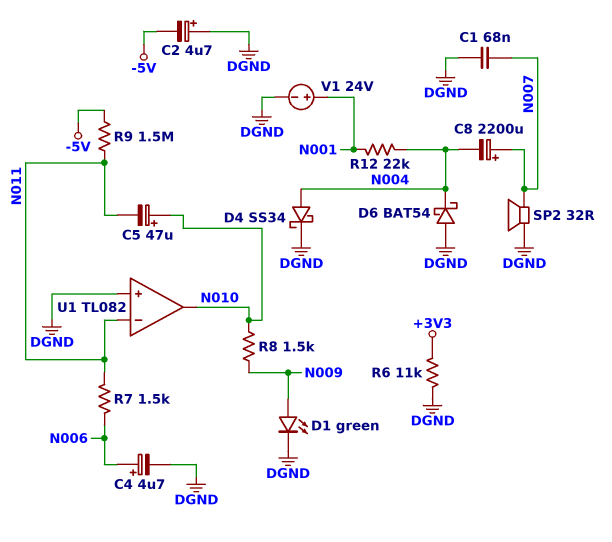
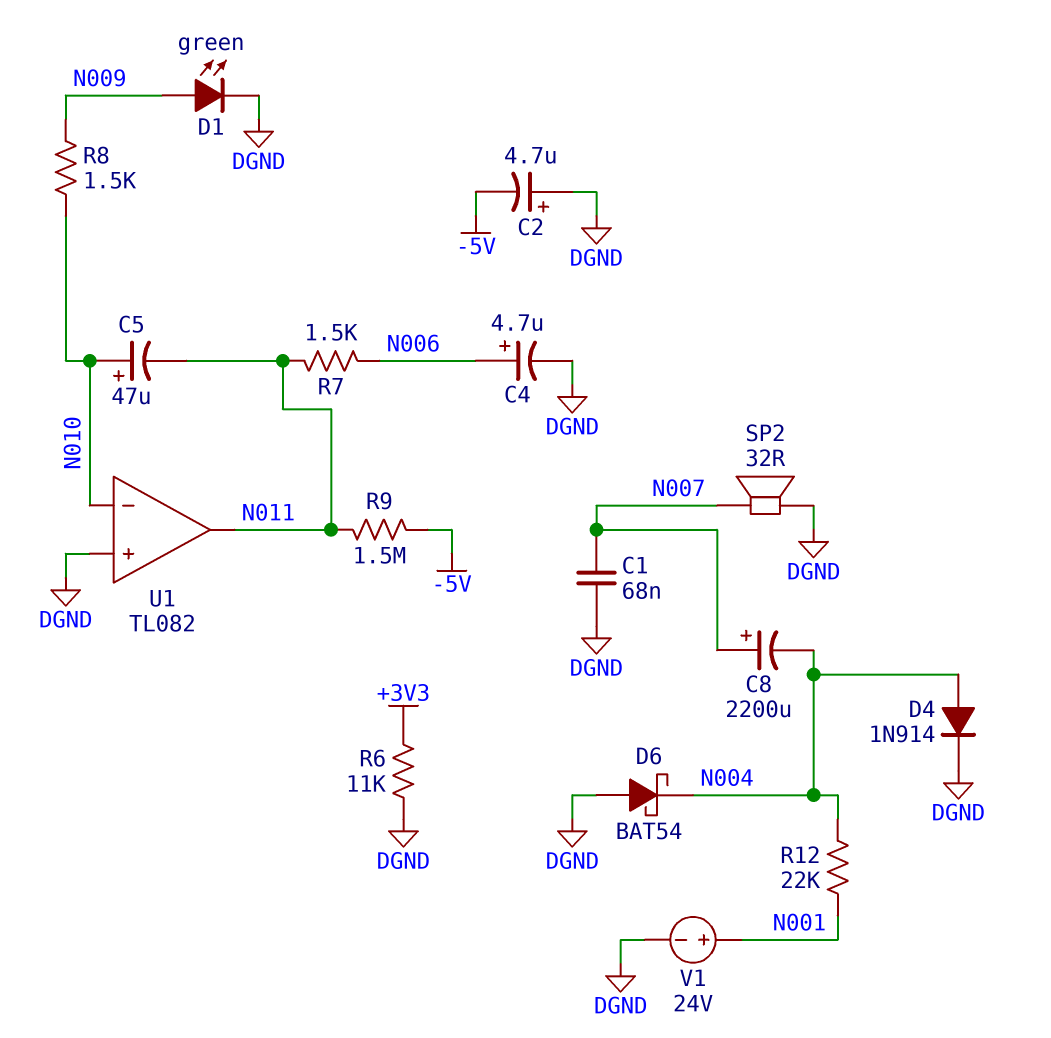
D4: schottky SS34 (A N004, K DGND) -> diode 1N914 (A N004, K DGND)
U1 pin in-: N011 -> N010
U1 pin out: N010 -> N011

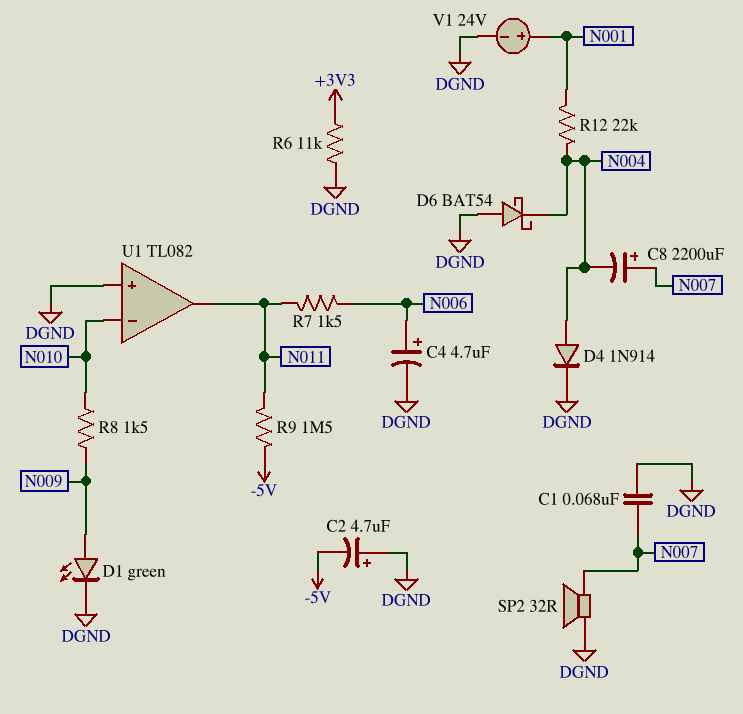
C5: 47uF (plus N010, minus N011) -> none

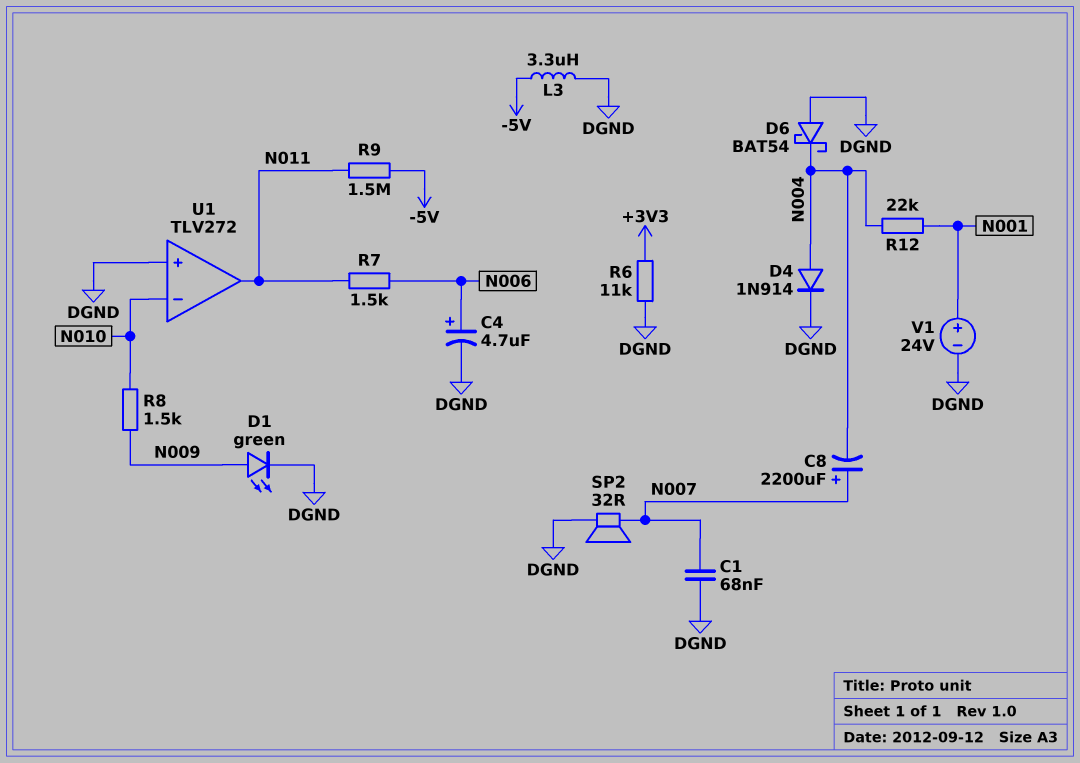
C2: 4.7uF (plus DGND, minus -5V) -> none
L3: none -> 3.3uH (-5V, DGND)
U1: TL082 -> TLV272

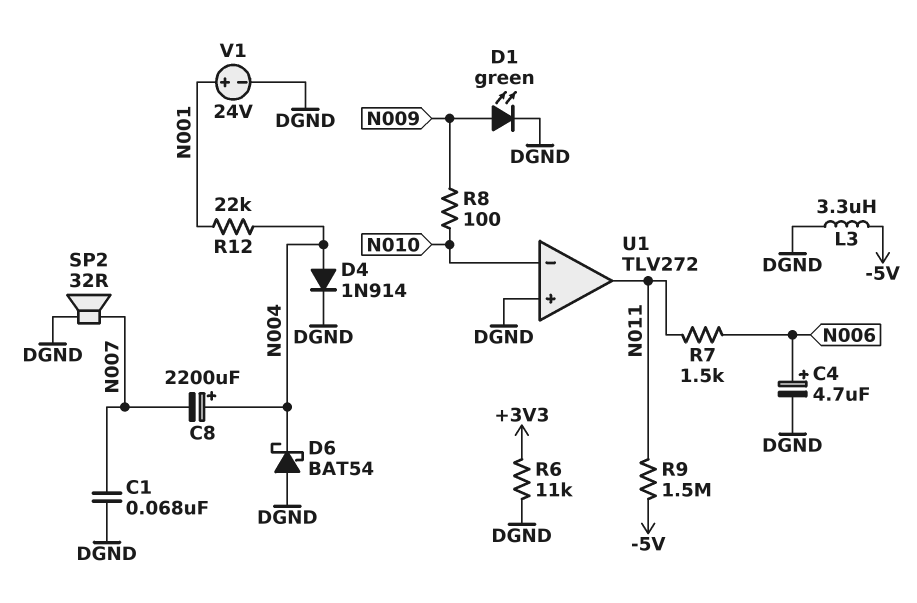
C8: 2200uF (plus N007, minus N004) -> 2200uF (plus N004, minus N007)
R8: 1.5k (N009, N010) -> 100 (N009, N010)

